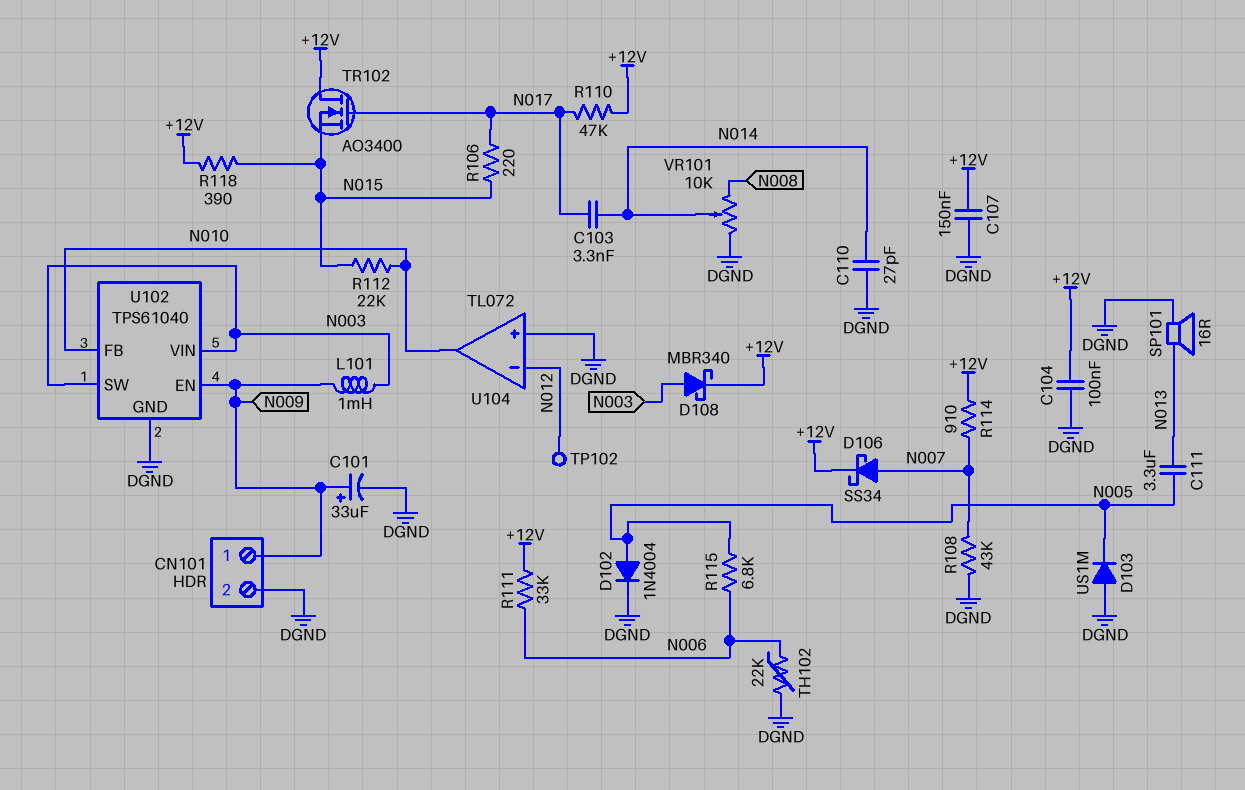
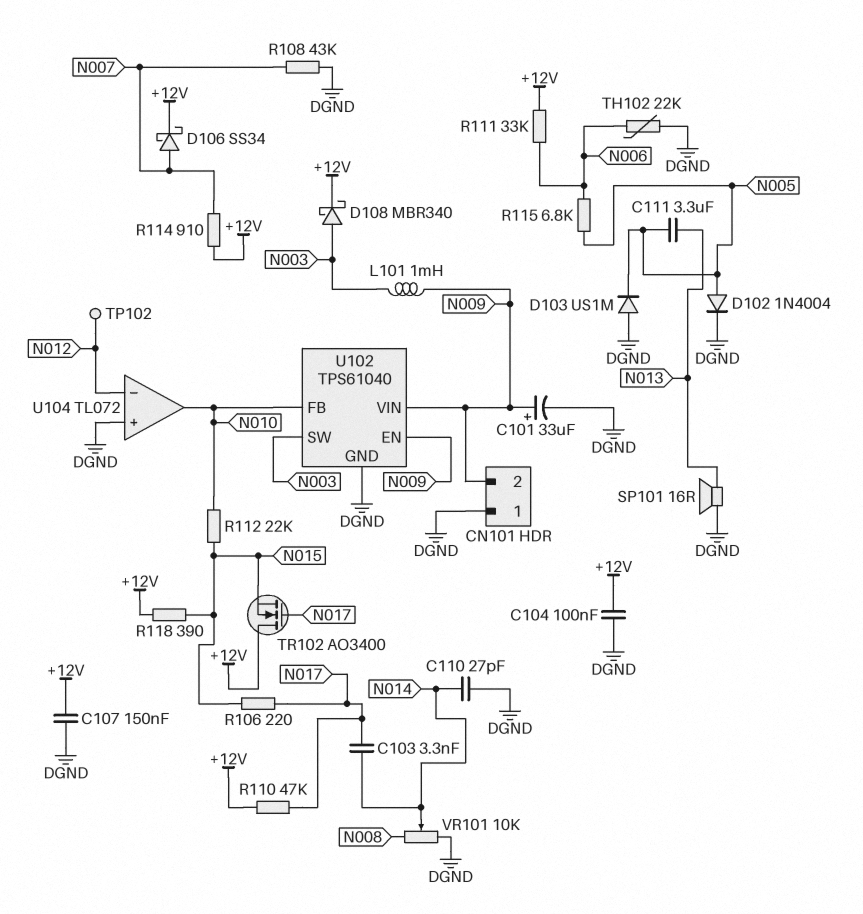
CN101 pin 1: N009 -> DGND
CN101 pin 2: DGND -> N009
U102 pin VIN: N003 -> N009

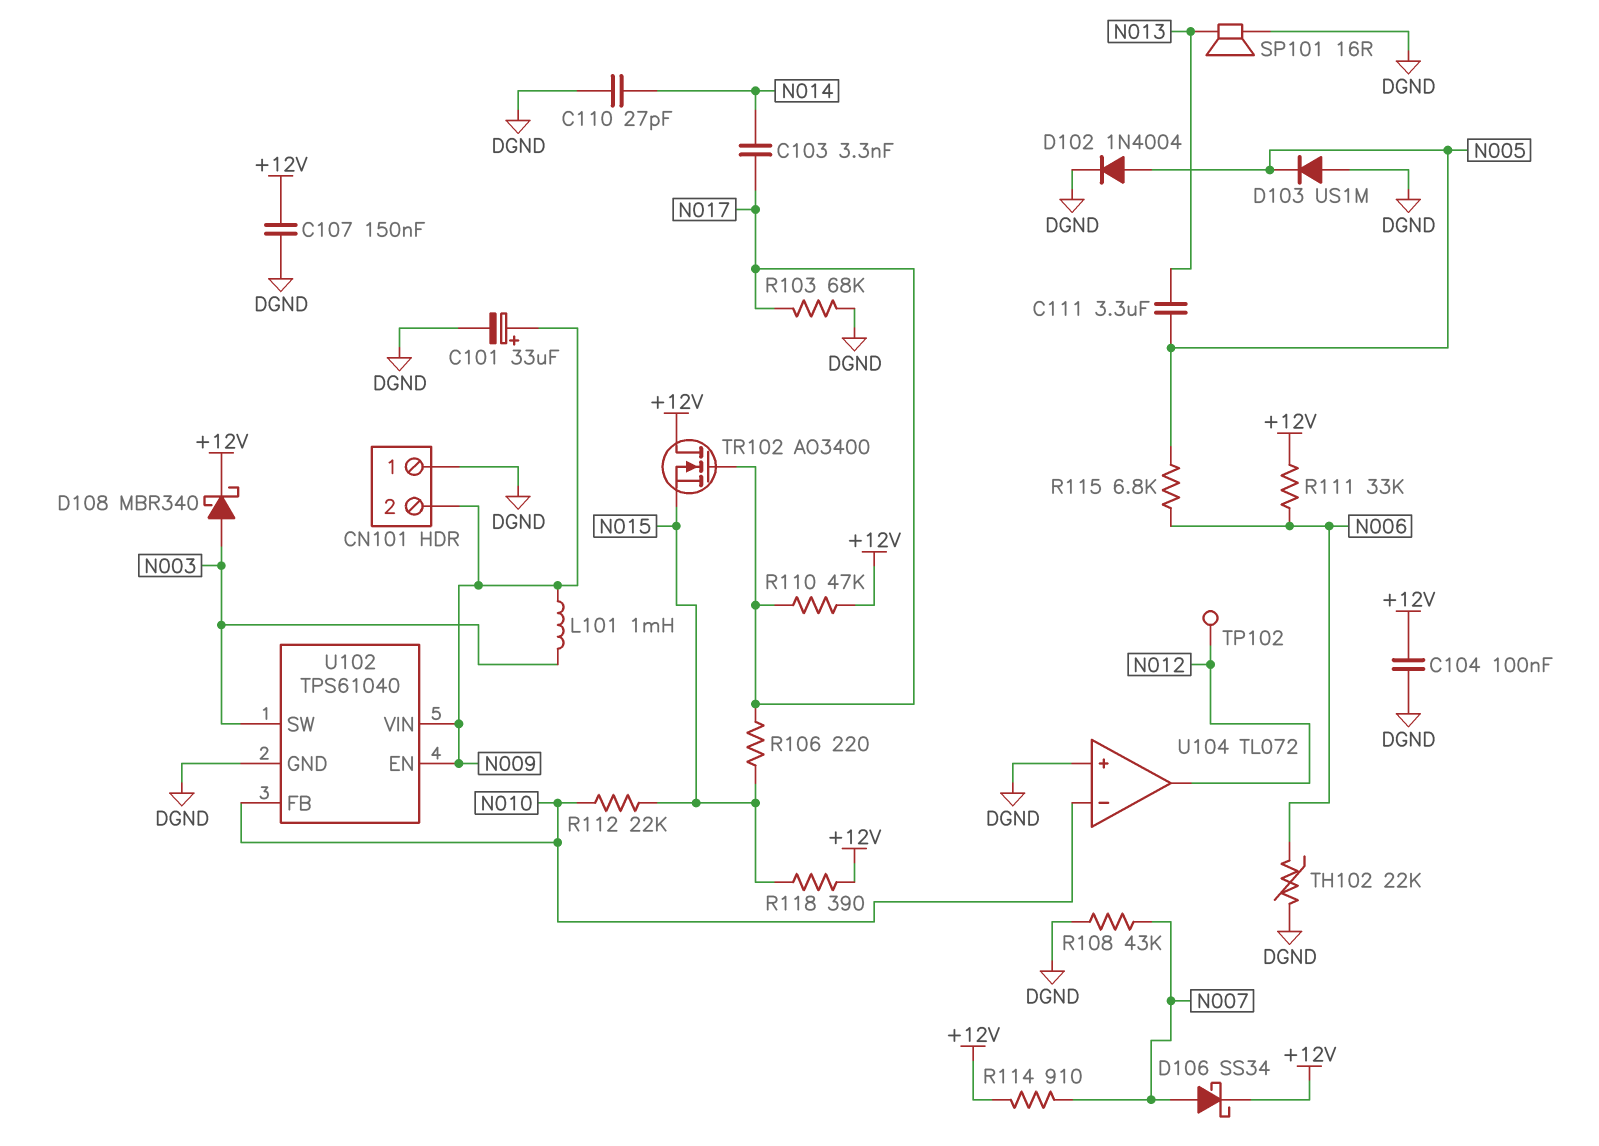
R103: none -> 68k (DGND, N017)
U104 pin in-: N012 -> N010
U104 pin out: N010 -> N012
VR101: 10k (DGND, N008, wiper N014) -> none

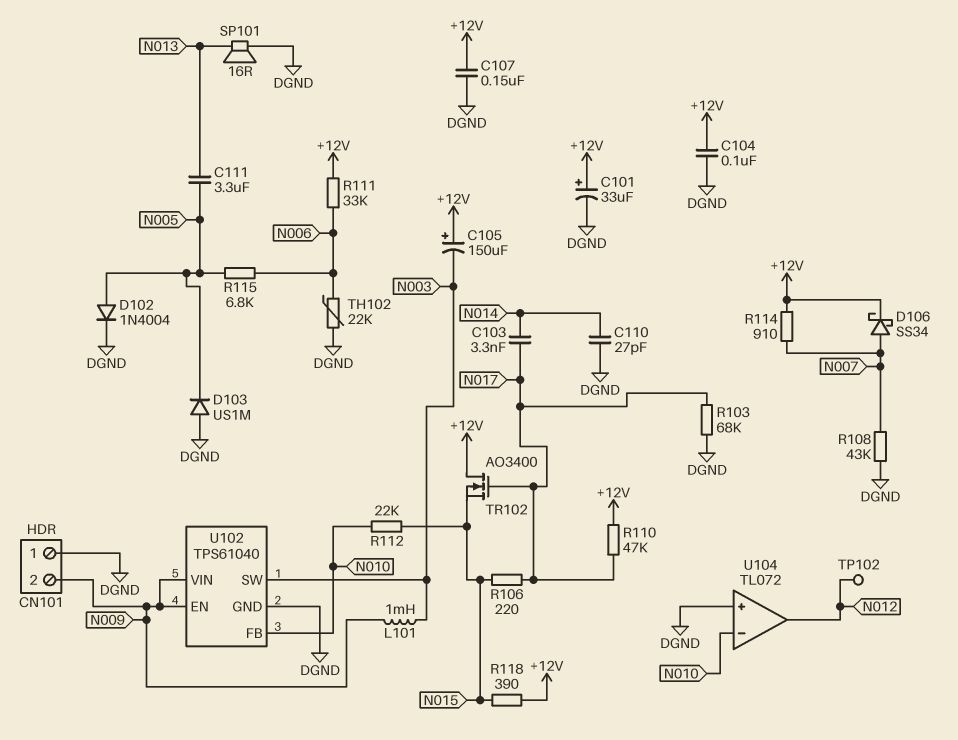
C101: 33uF (plus N009, minus DGND) -> 33uF (plus +12V, minus DGND)
C105: none -> 150uF (plus +12V, minus N003)
D108: schottky MBR340 (A N003, K +12V) -> none

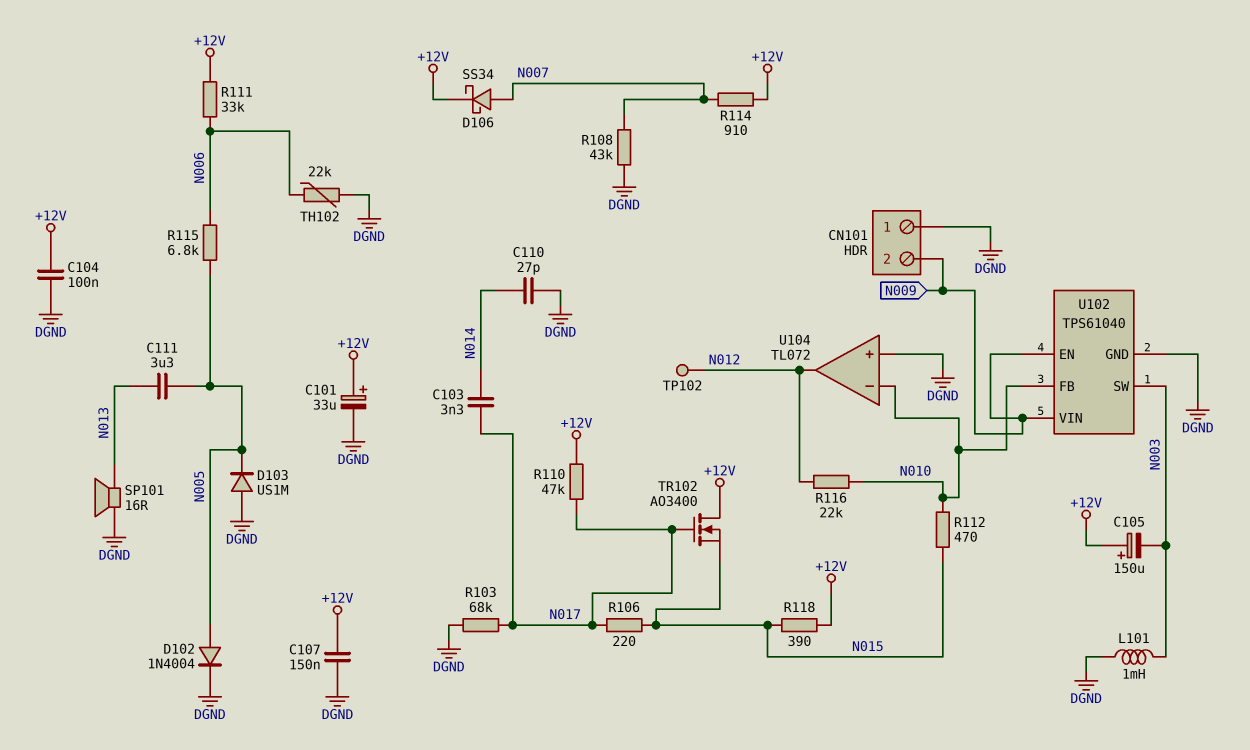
L101: 1mH (N003, N009) -> 1mH (DGND, N003)
R112: 22k (N010, N015) -> 470 (N010, N015)
R116: none -> 22k (N010, N012)

